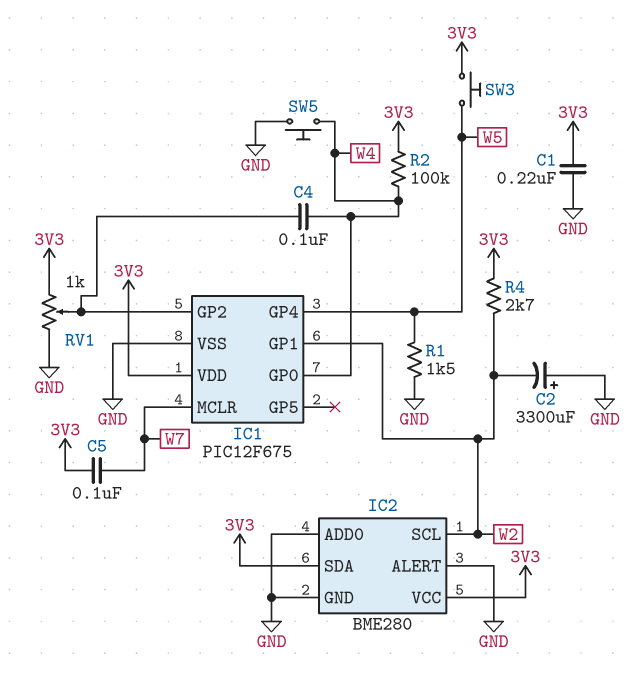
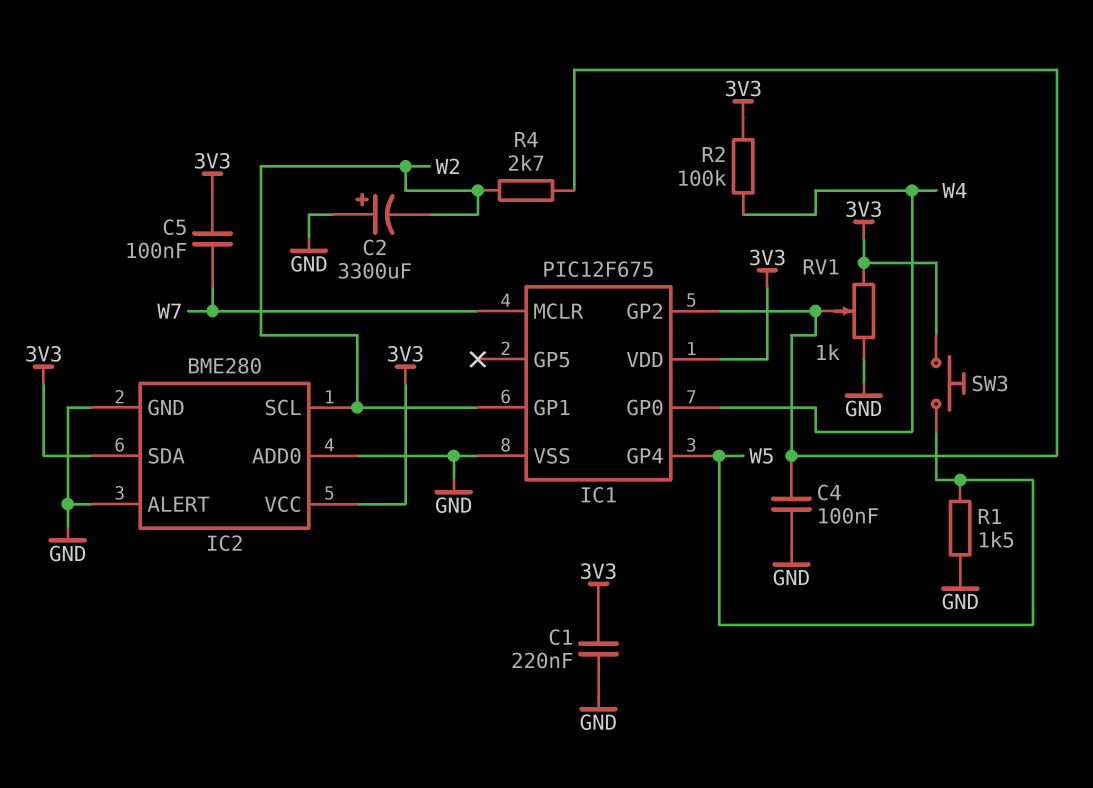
C4: 100nF (IC1/GP2, W4) -> 100nF (GND, IC1/GP2)
R4: 2.7k (3V3, W2) -> 2.7k (IC1/GP2, W2)
SW5: button (GND, W4) -> none

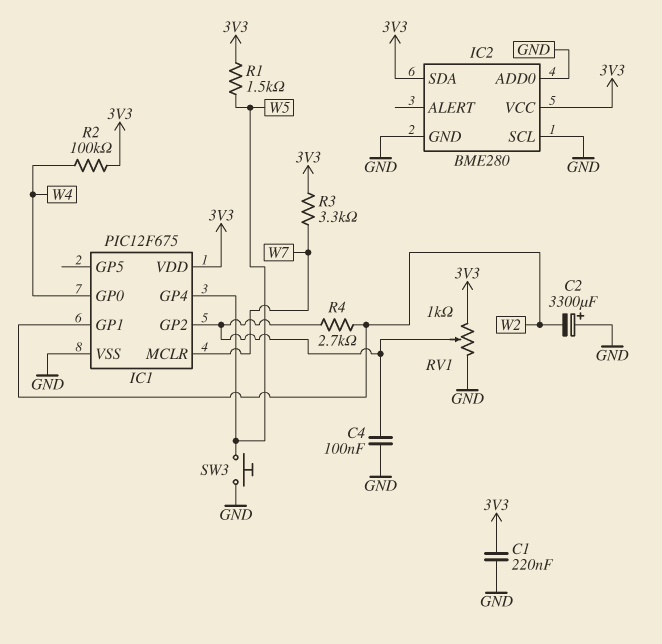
C5: 100nF (3V3, W7) -> none
IC2 pin ALERT: GND -> none
IC2 pin SCL: W2 -> GND
R1: 1.5k (GND, W5) -> 1.5k (3V3, W5)
R3: none -> 3.3k (3V3, W7)
SW3: button (3V3, W5) -> button (GND, W5)

